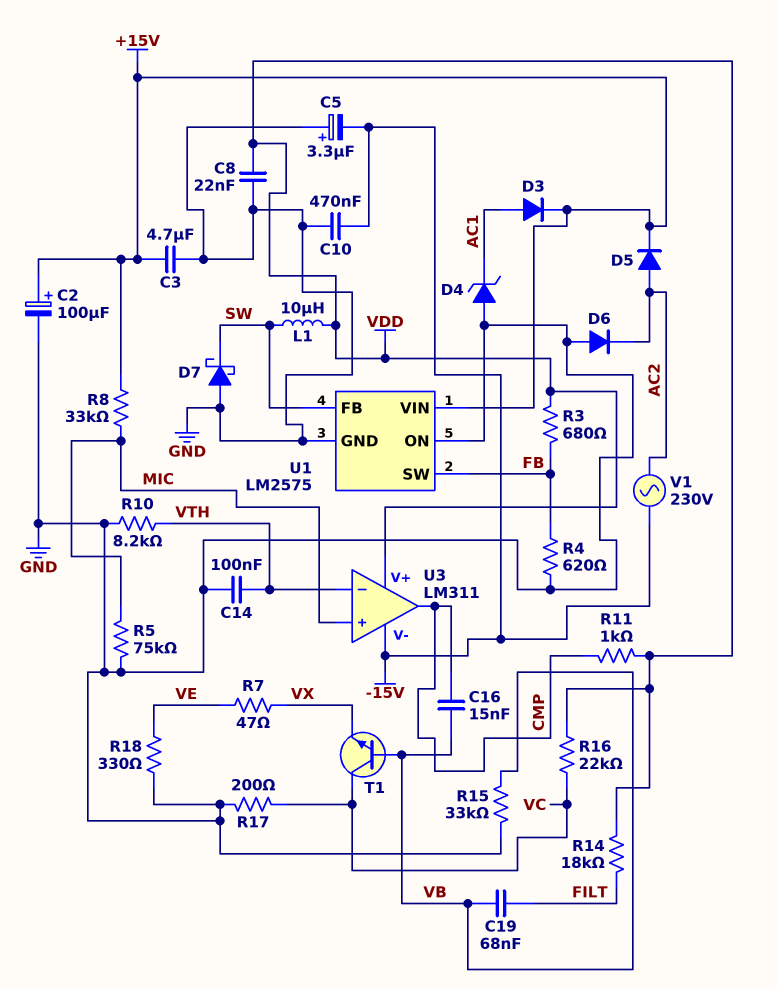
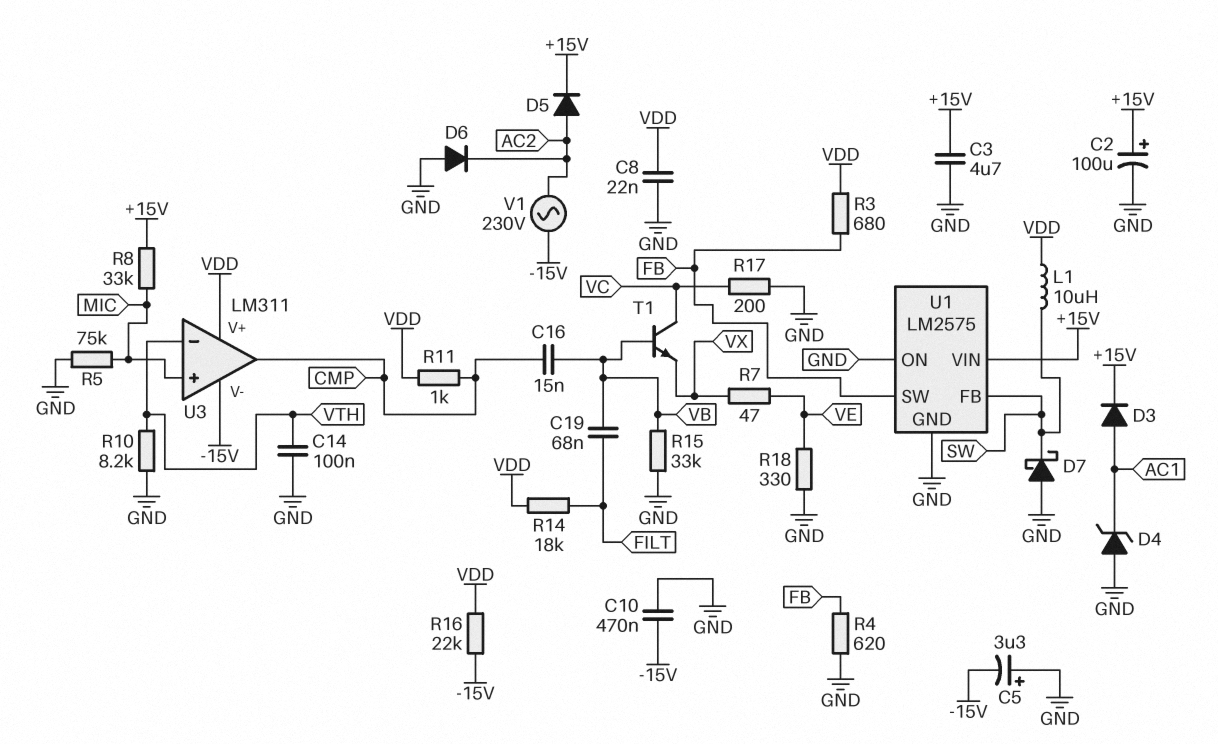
R16: 22k (VC, VDD) -> 22k (-15V, VDD)

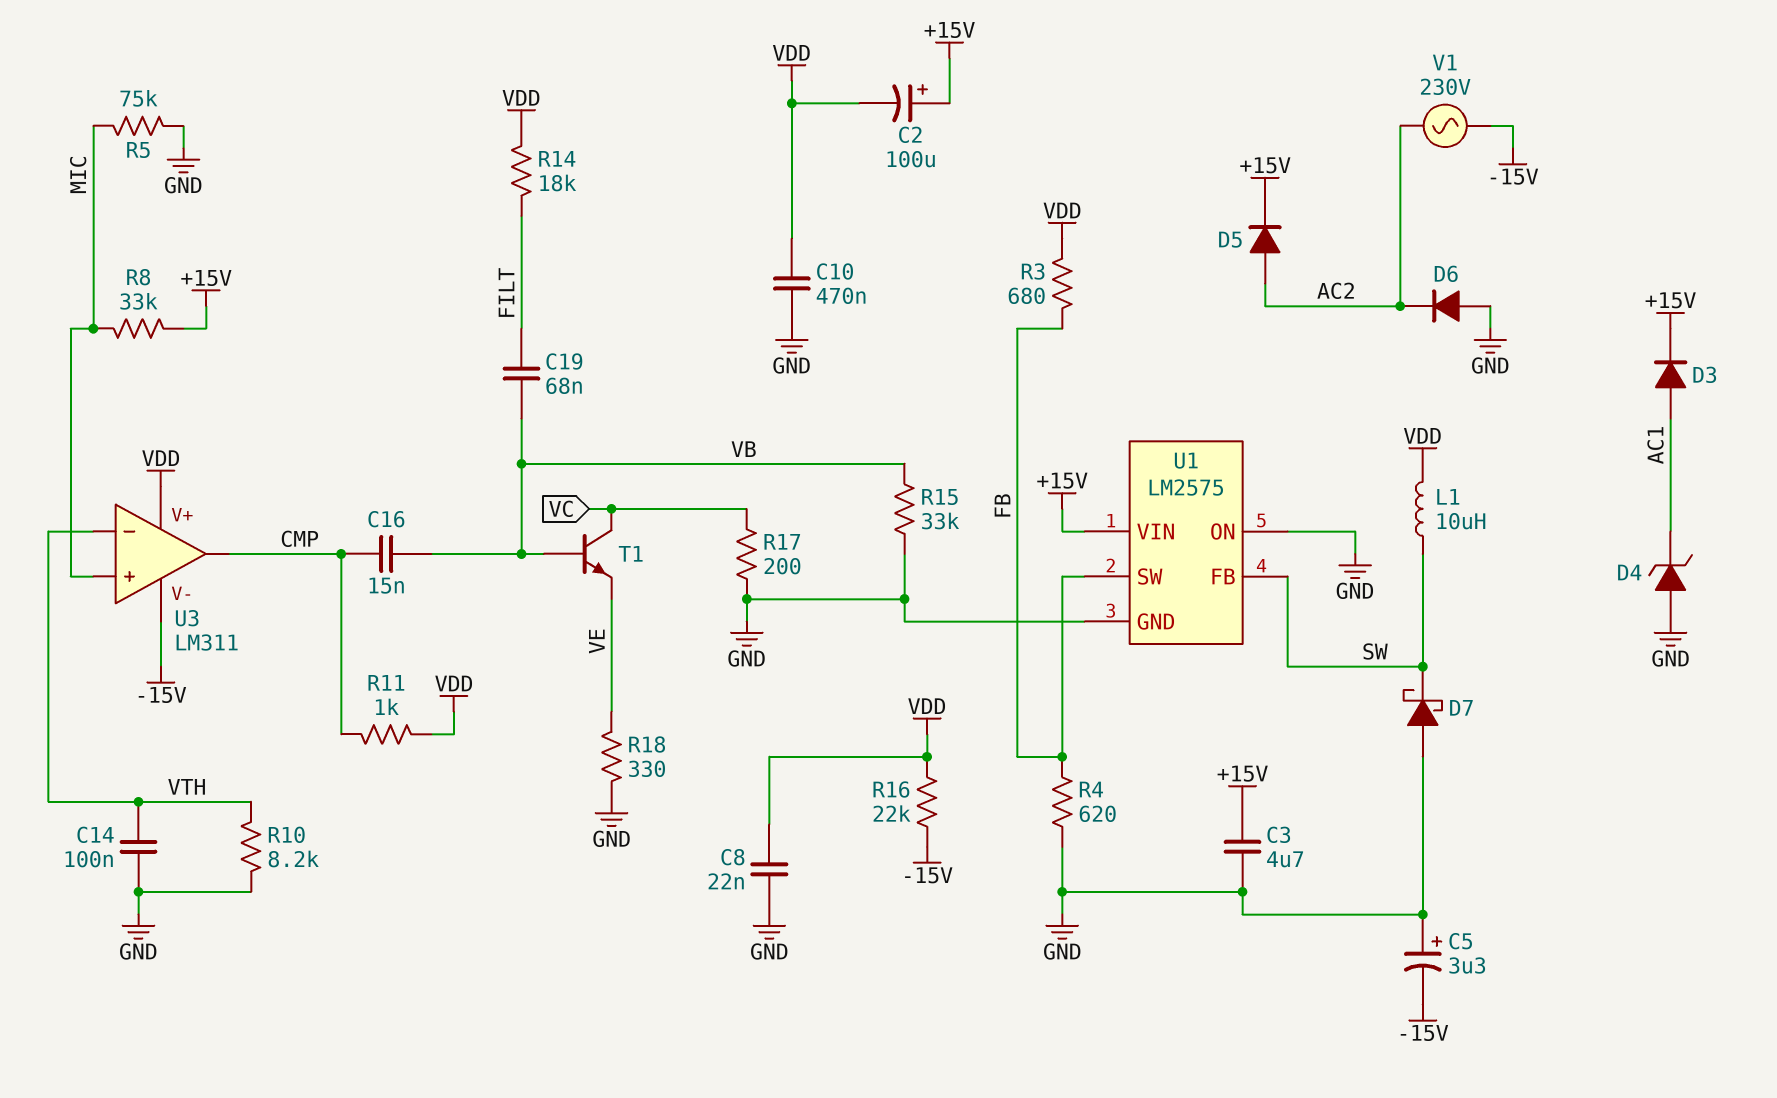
C2: 100uF (plus +15V, minus GND) -> 100uF (plus +15V, minus VDD)
C10: 470nF (-15V, GND) -> 470nF (GND, VDD)
R7: 47 (VE, VX) -> none
T1: NPN (B VB, C VC, E VX) -> NPN (B VB, C VC, E VE)

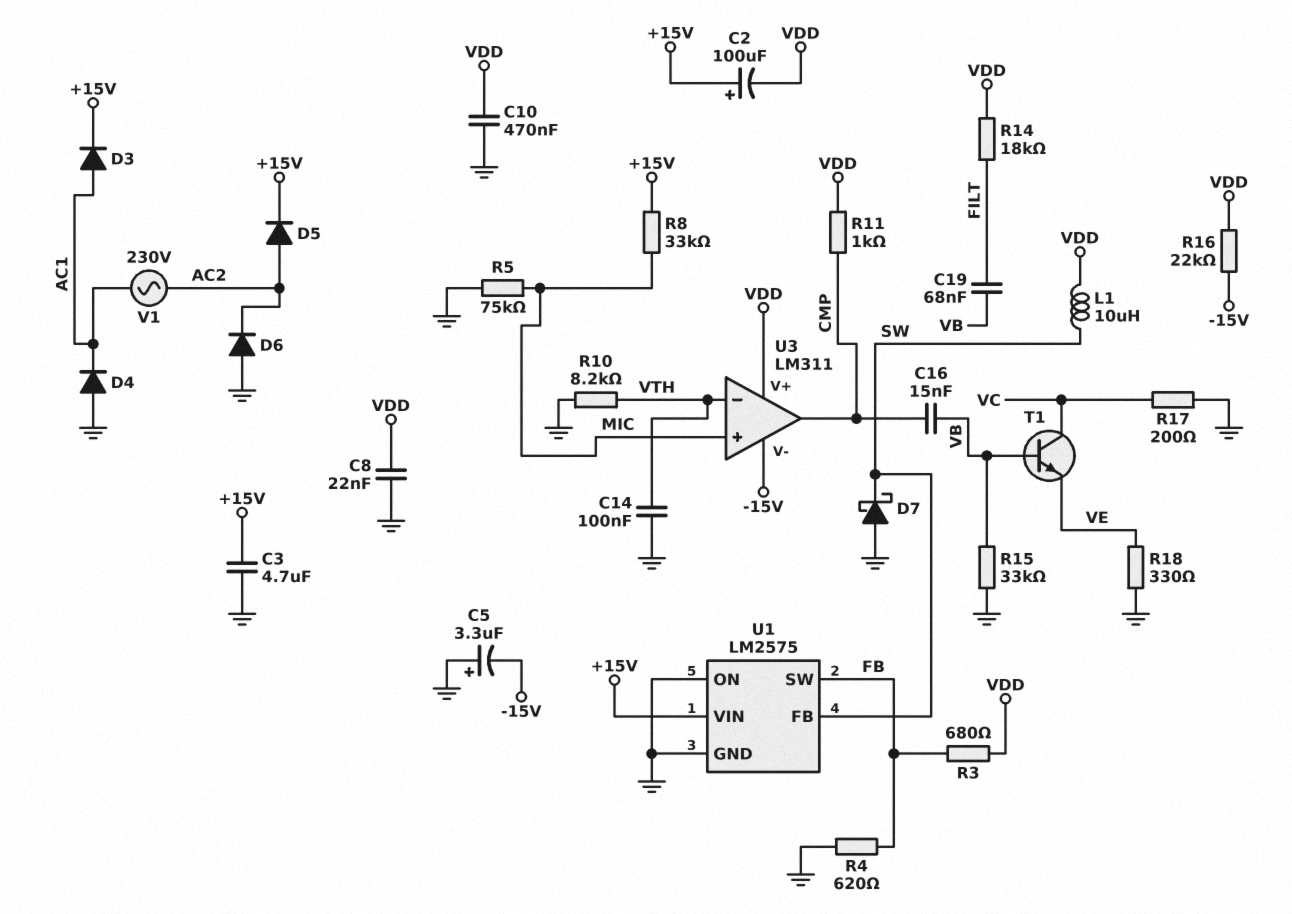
D4: zener (A GND, K AC1) -> diode (A GND, K AC1)
V1: AC 230V (-15V, AC2) -> AC 230V (AC1, AC2)

